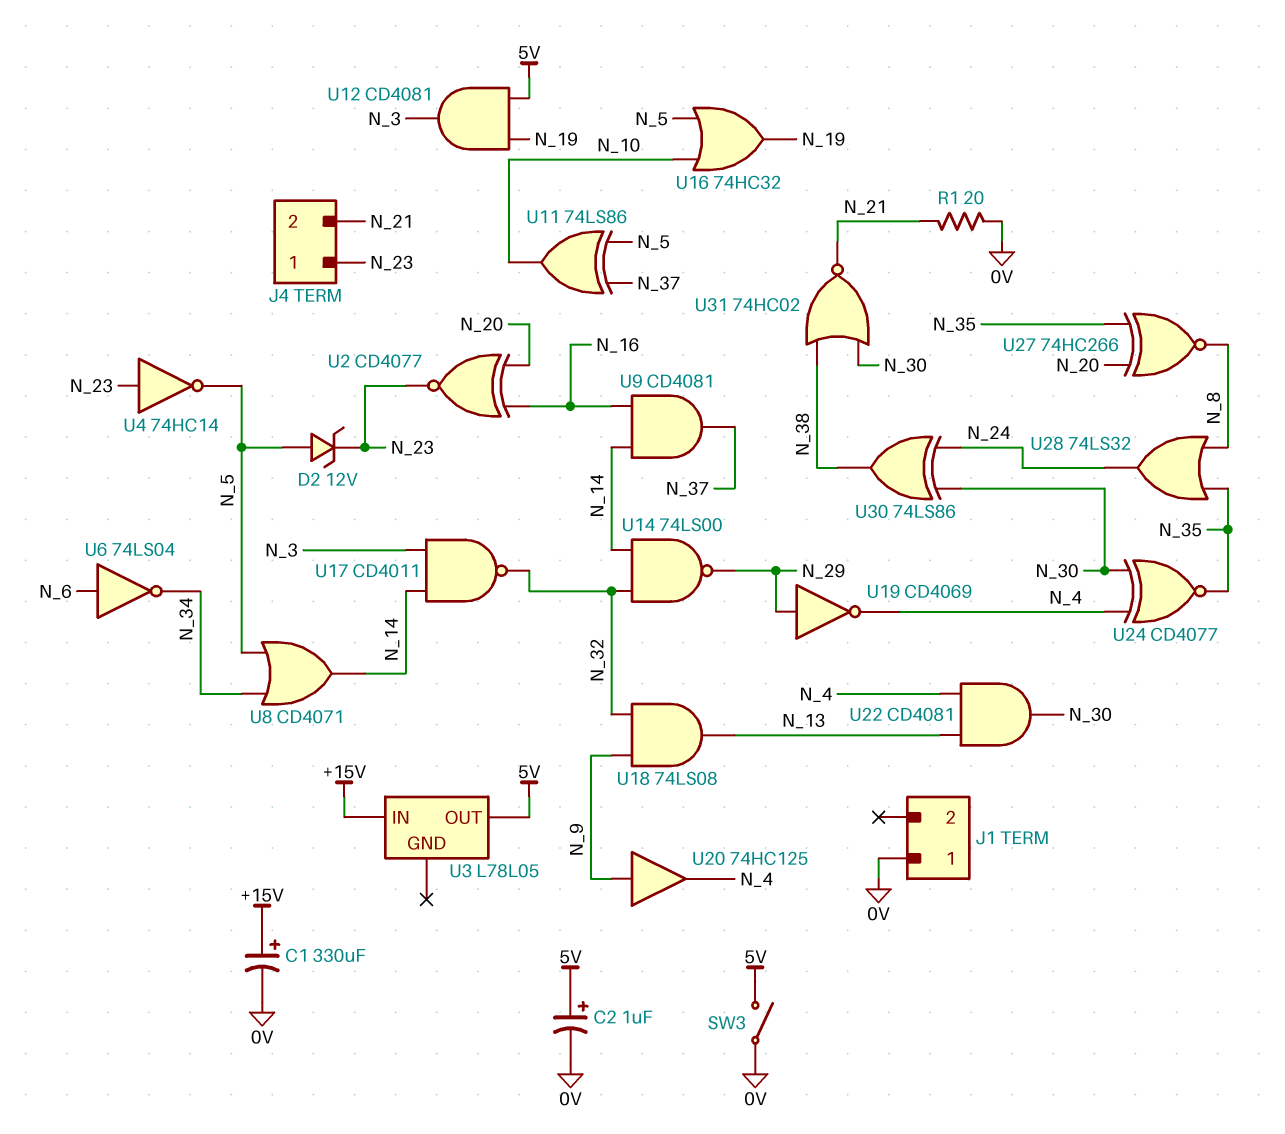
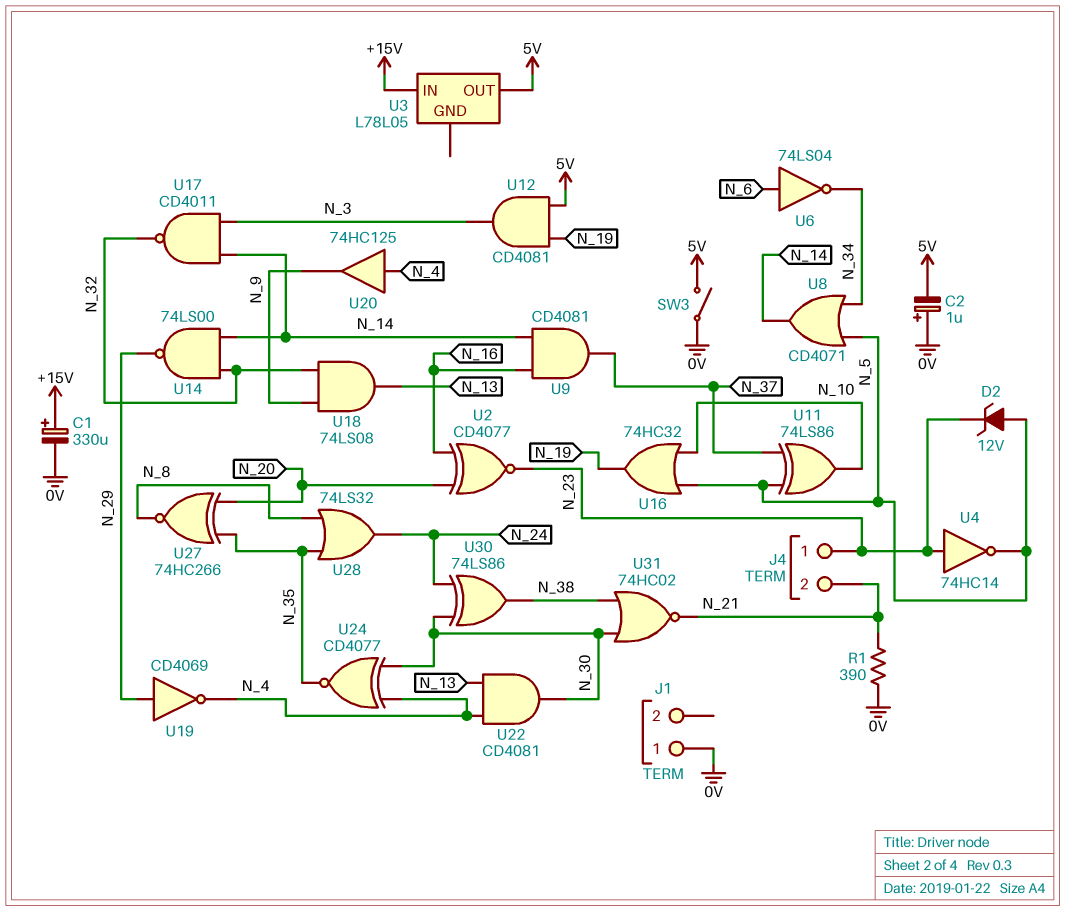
C2: 1uF (plus 5V, minus 0V) -> 1uF (plus 0V, minus 5V)
R1: 20 (0V, N_21) -> 390 (0V, N_21)
U20: buffer 74HC125 (in N_9, out N_4) -> buffer 74HC125 (in N_4, out N_9)

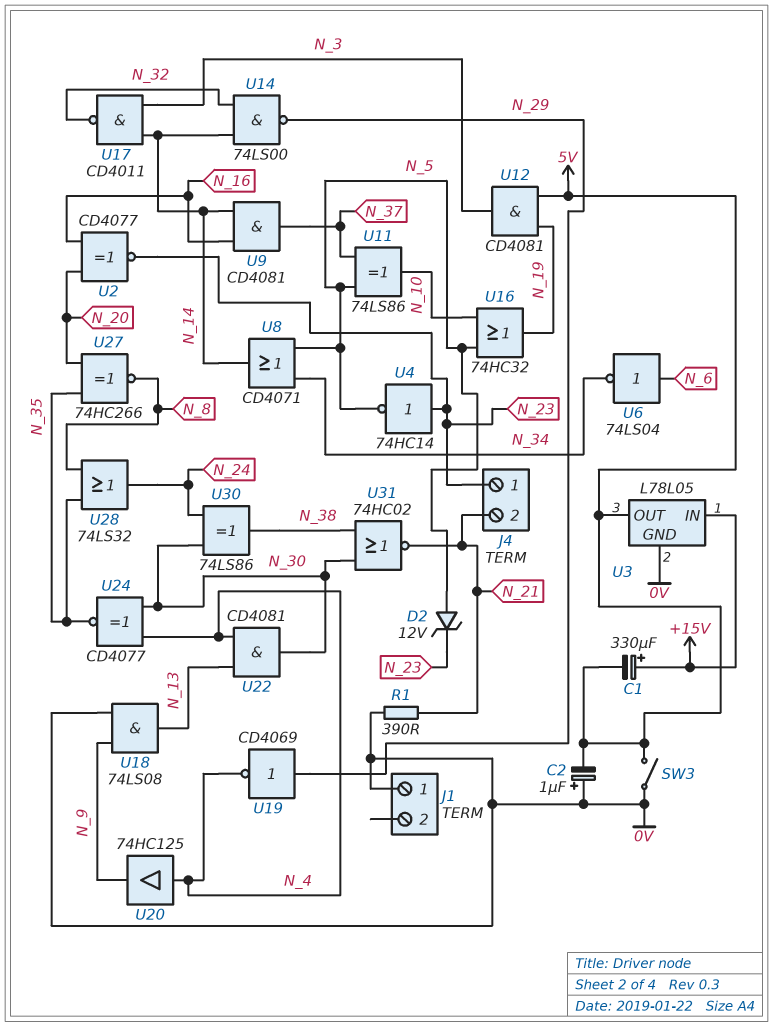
C1: 330uF (plus +15V, minus 0V) -> 330uF (plus +15V, minus 5V)
U3 pin GND: none -> 0V
U18: AND 74LS08 (in N_9, in N_32, out N_13) -> AND 74LS08 (in 0V, in N_9, out N_13)

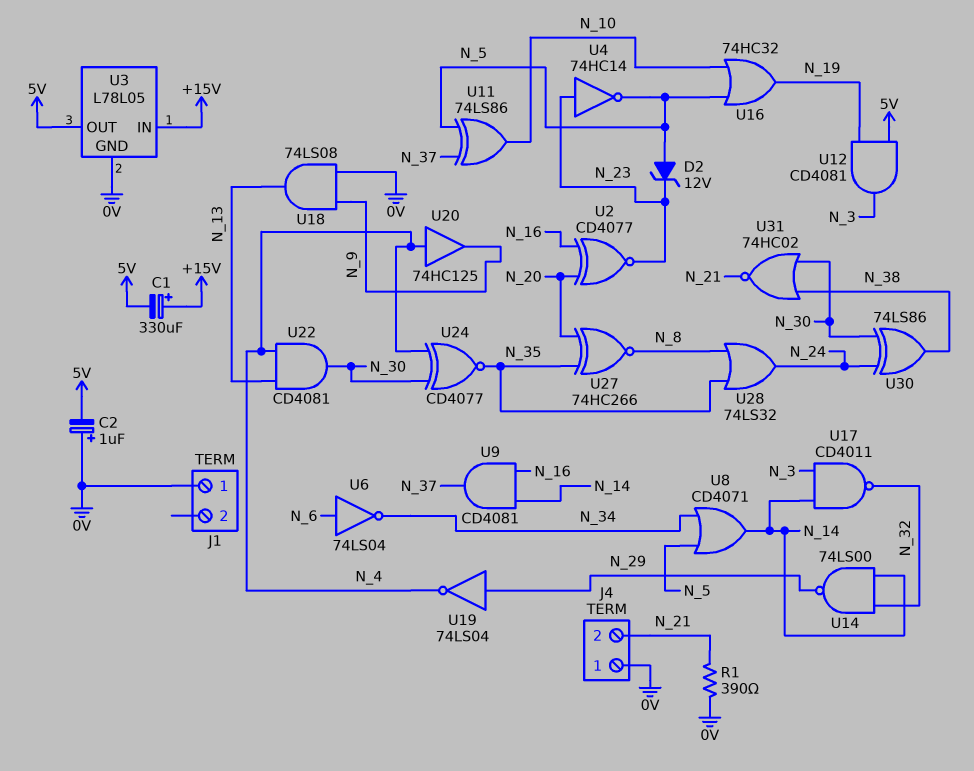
J4 pin 1: N_23 -> 0V
SW3: switch (0V, 5V) -> none
U19: NOT CD4069 (in N_29, out N_4) -> NOT 74LS04 (in N_29, out N_4)

